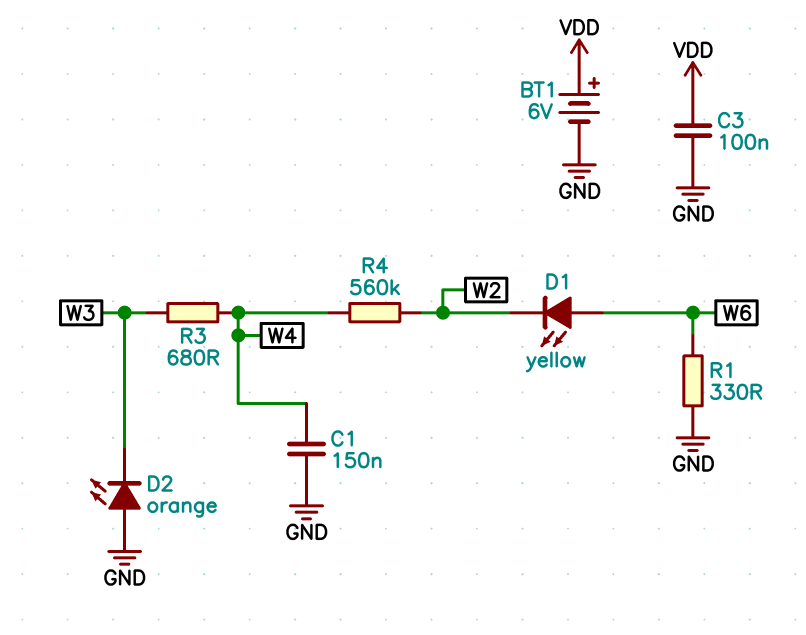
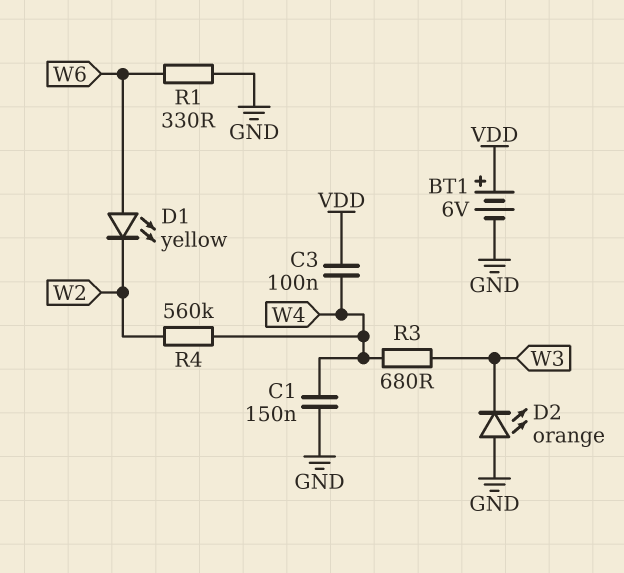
C3: 100nF (GND, VDD) -> 100nF (VDD, W4)

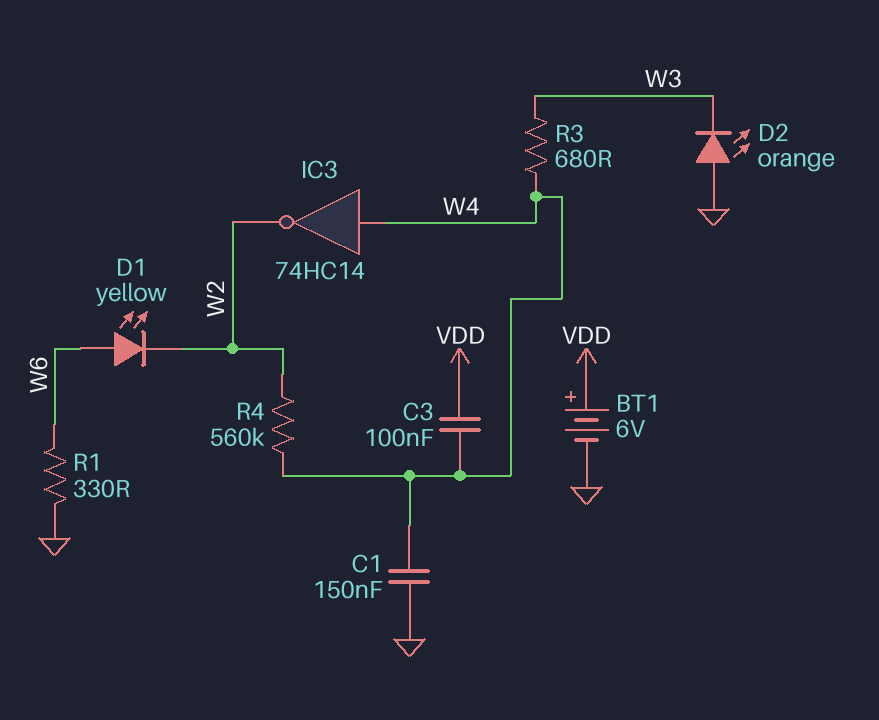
IC3: none -> NOT 74HC14 (in W4, out W2)

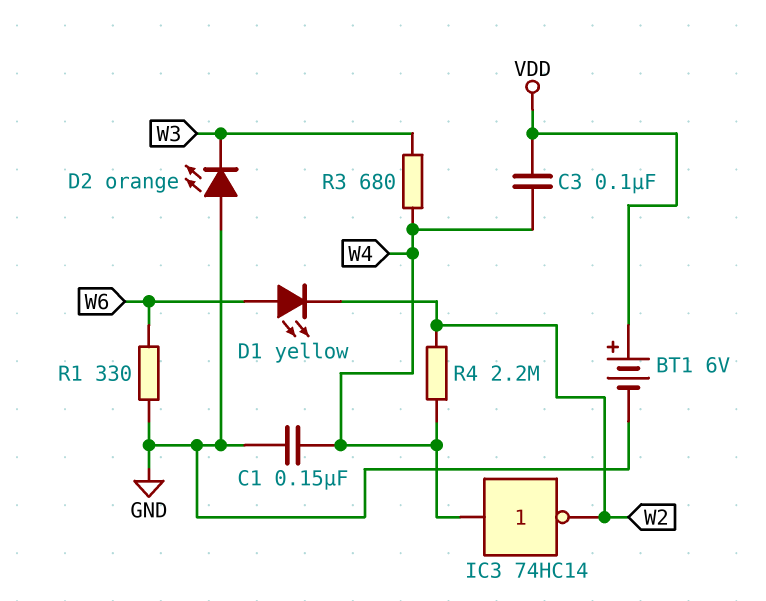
R4: 560k (W2, W4) -> 2.2M (W2, W4)

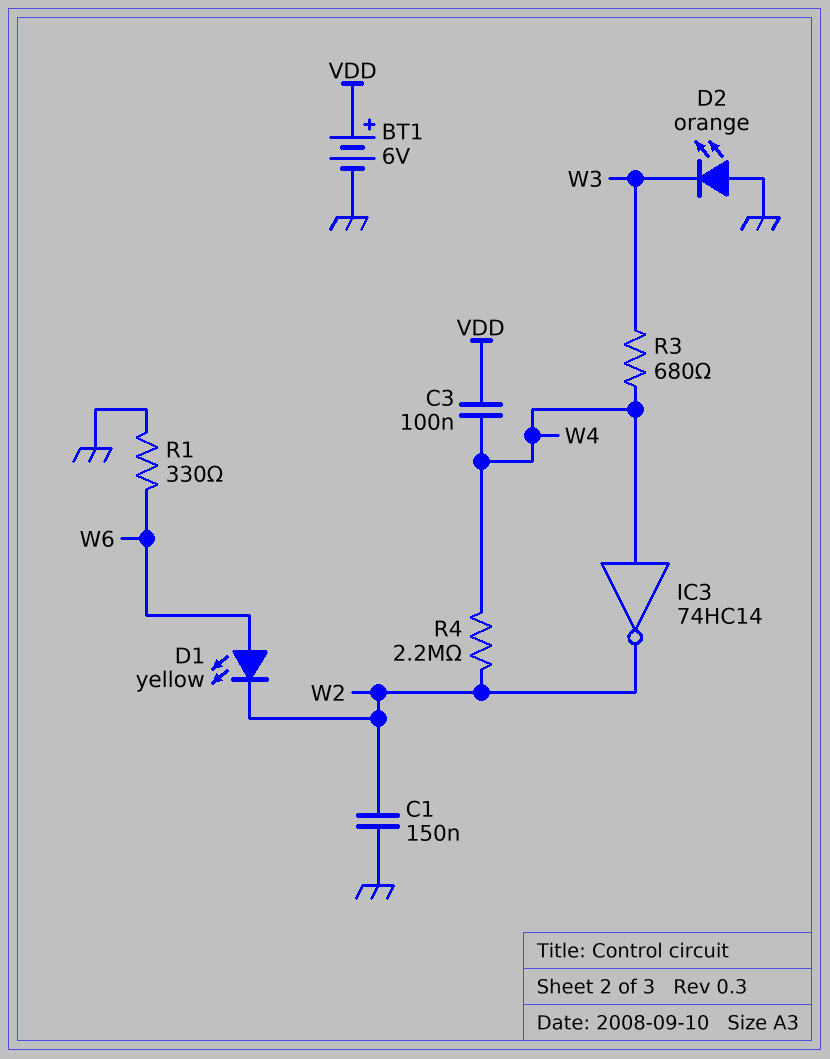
C1: 150nF (GND, W4) -> 150nF (GND, W2)

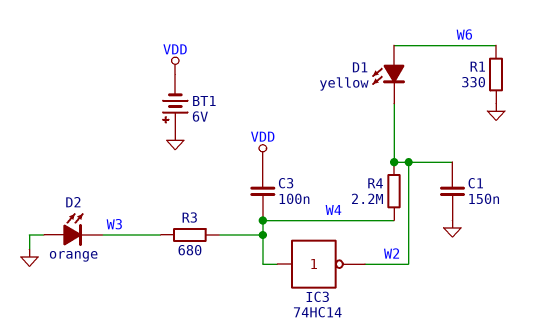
BT1: 6V (plus VDD, minus GND) -> 6V (plus GND, minus VDD)

